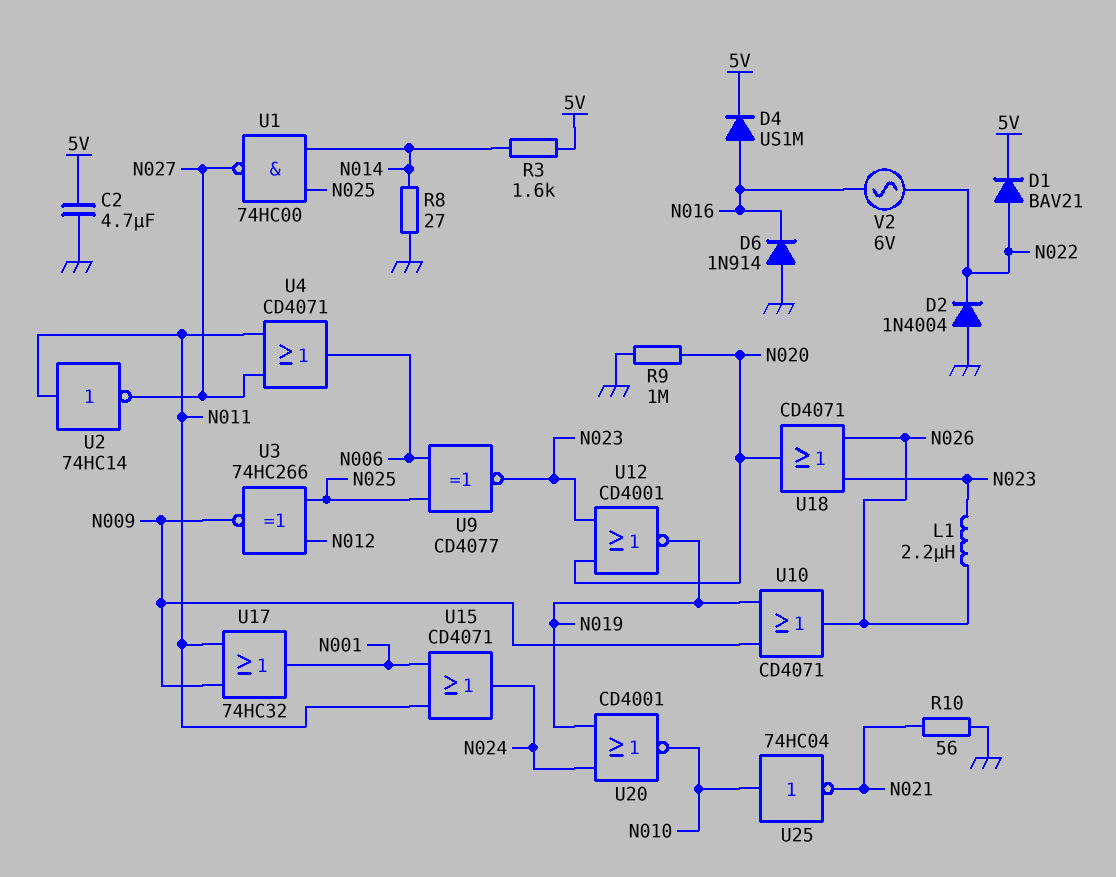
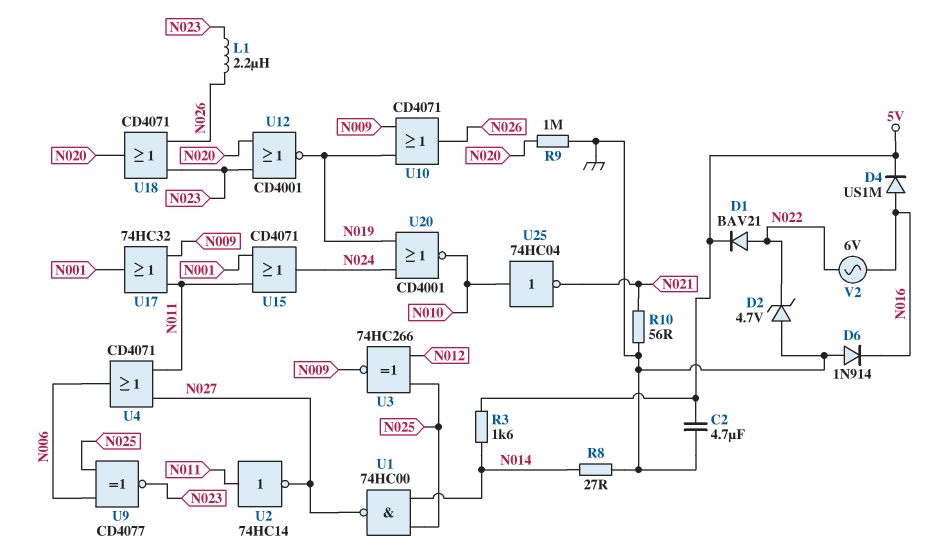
D2: diode 1N4004 (A GND, K N022) -> zener 4.7V (A GND, K N022)

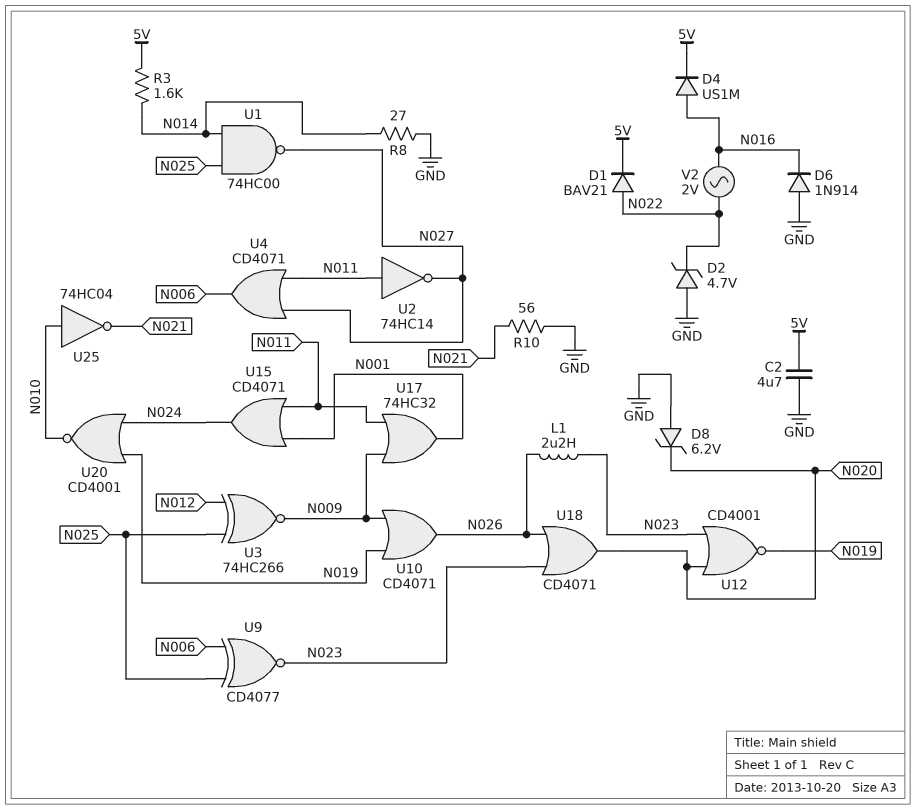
D8: none -> zener 6.2V (A GND, K N020)
R9: 1M (GND, N020) -> none
V2: AC 6V (N016, N022) -> AC 2V (N016, N022)

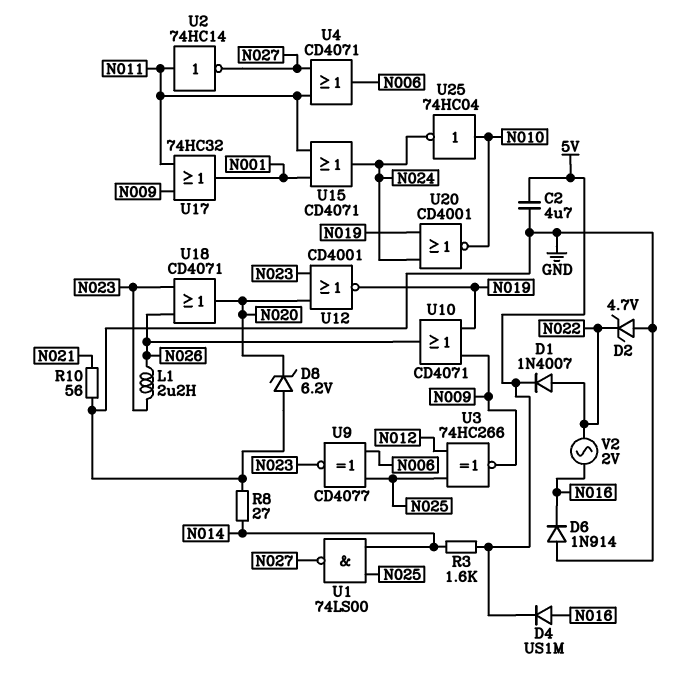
D1: diode BAV21 (A N022, K 5V) -> diode 1N4007 (A N022, K 5V)
U1: NAND 74HC00 (in N014, in N025, out N027) -> NAND 74LS00 (in N014, in N025, out N027)
U25: NOT 74HC04 (in N010, out N021) -> NOT 74HC04 (in N010, out N024)

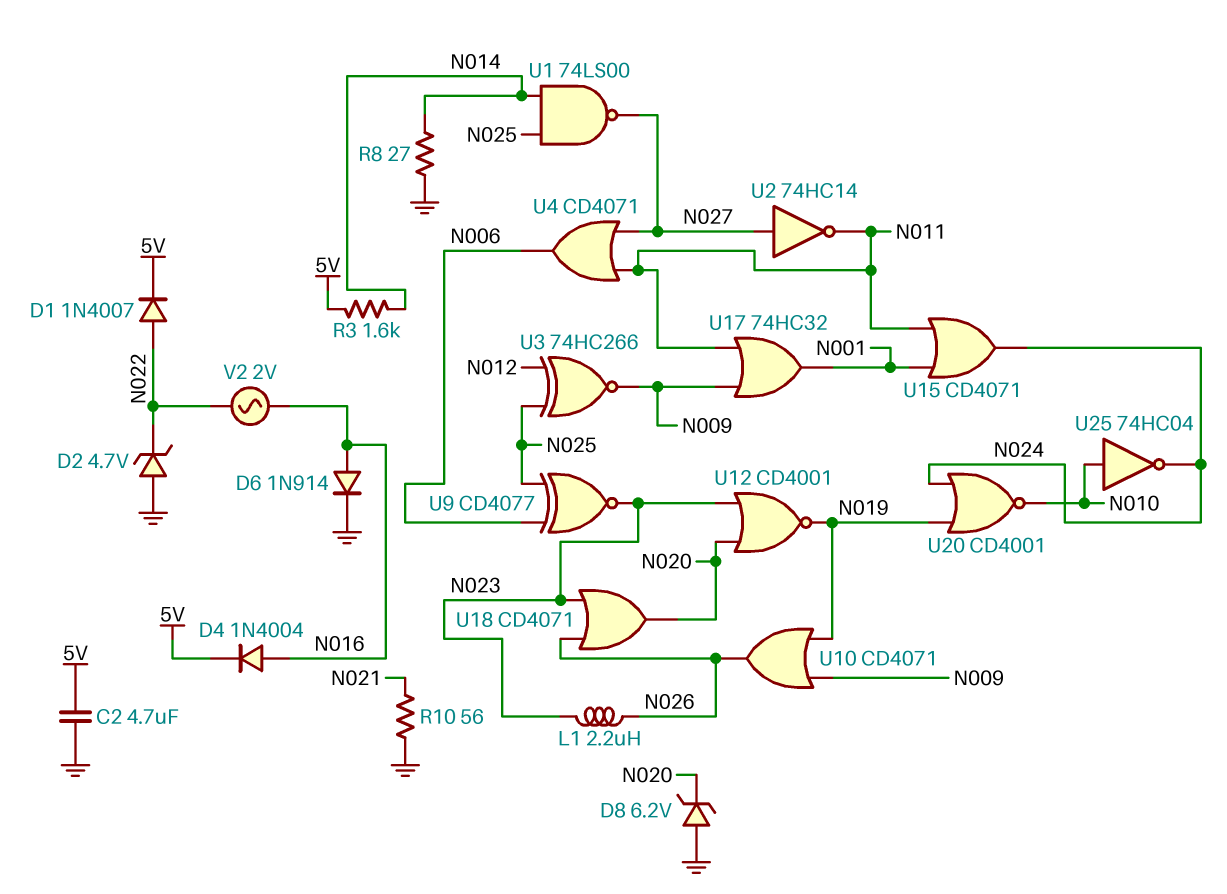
D4: diode US1M (A N016, K 5V) -> diode 1N4004 (A N016, K 5V)
D6: diode 1N914 (A GND, K N016) -> diode 1N914 (A N016, K GND)
U2: NOT 74HC14 (in N011, out N027) -> NOT 74HC14 (in N027, out N011)

